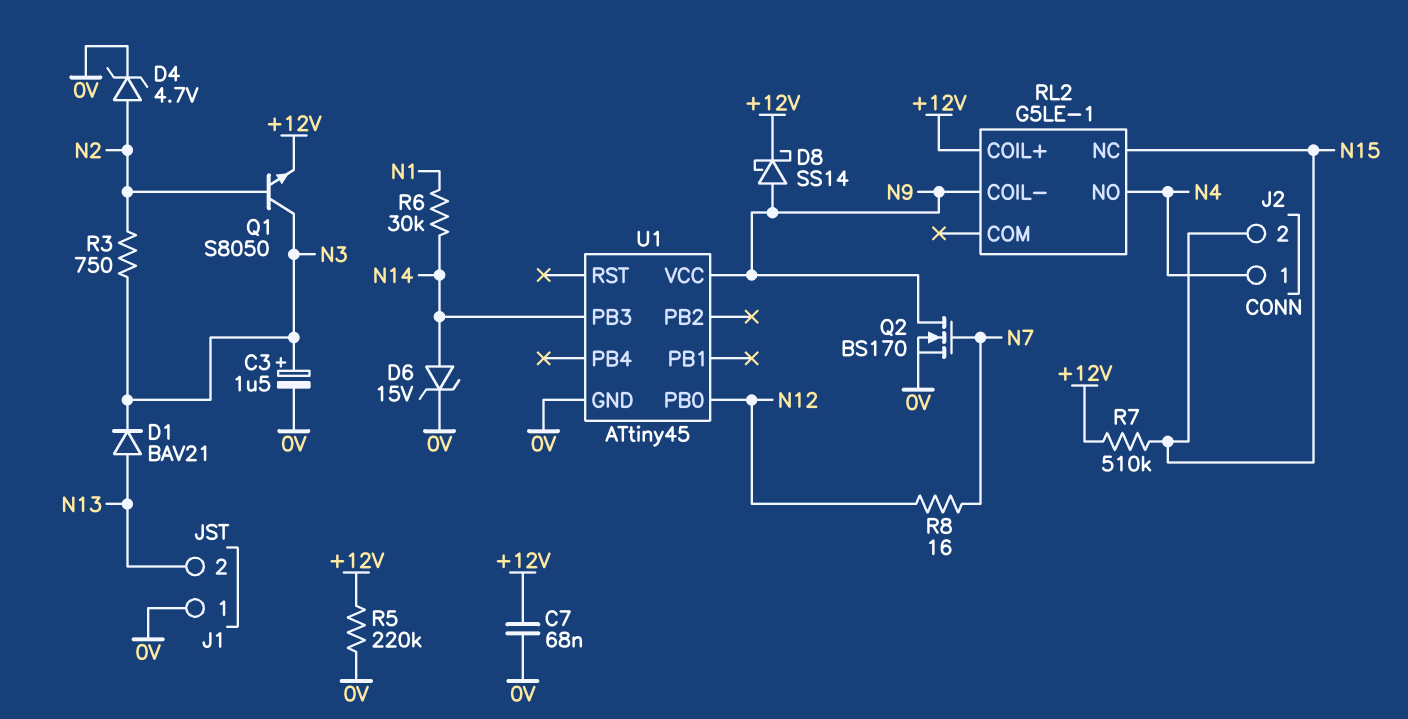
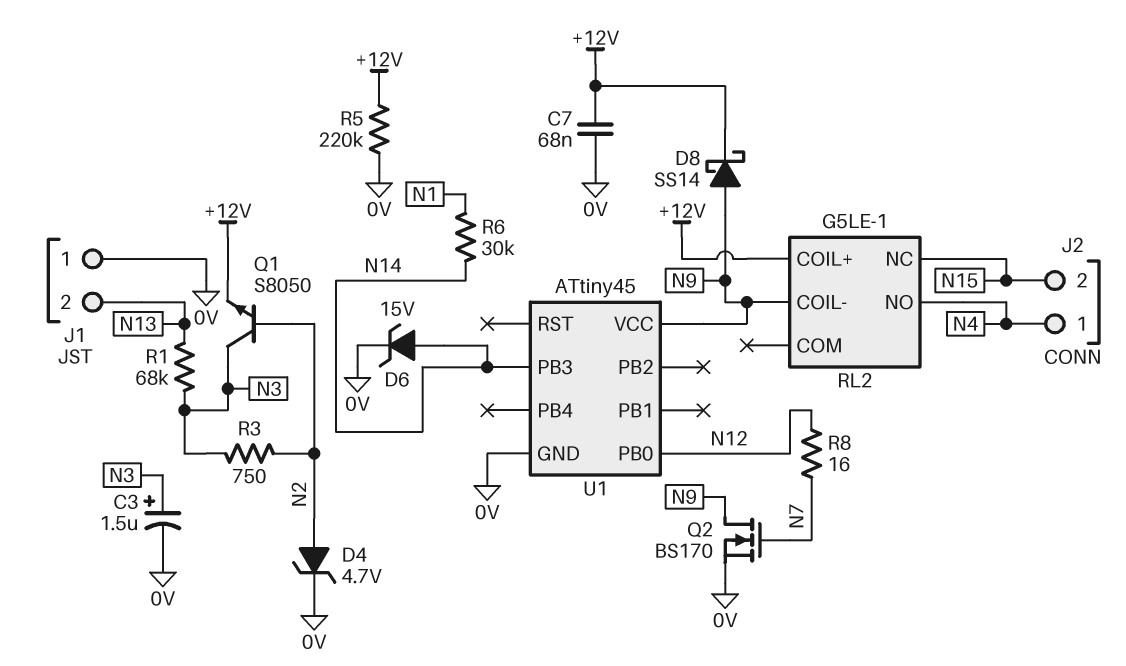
D1: diode BAV21 (A N13, K N3) -> none
R1: none -> 68k (N3, N13)
R7: 510k (+12V, N15) -> none

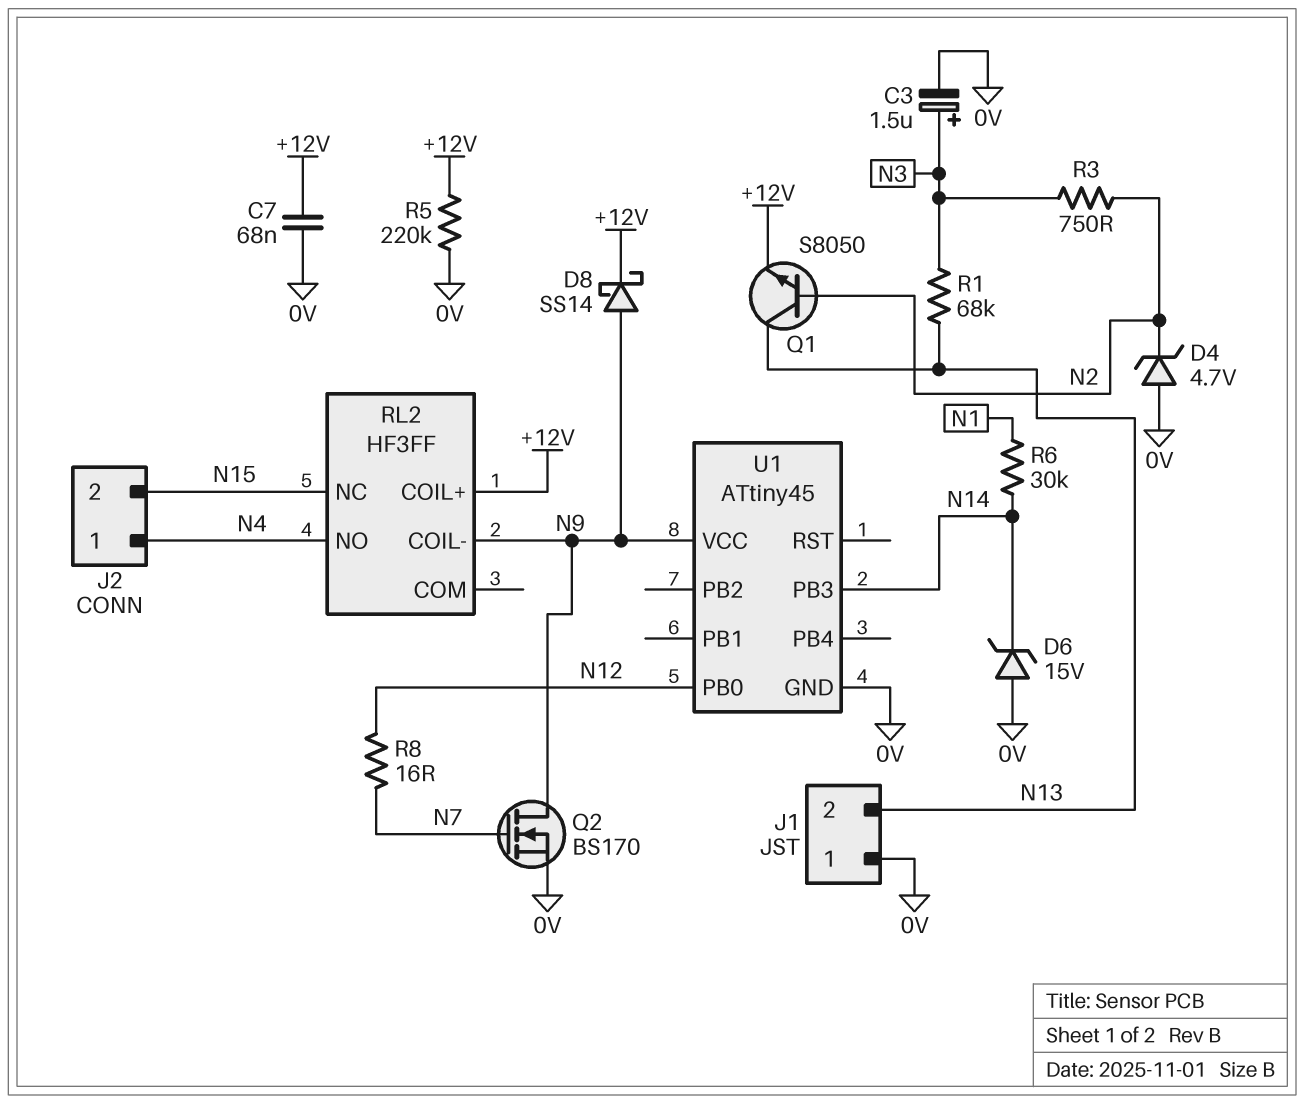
D4: zener 4.7V (A N2, K 0V) -> zener 4.7V (A 0V, K N2)
D6: zener 15V (A N14, K 0V) -> zener 15V (A 0V, K N14)
Q1: NPN S8050 (B N2, C N3, E +12V) -> NPN S8050 (B N2, C N13, E +12V)
RL2: G5LE-1 -> HF3FF

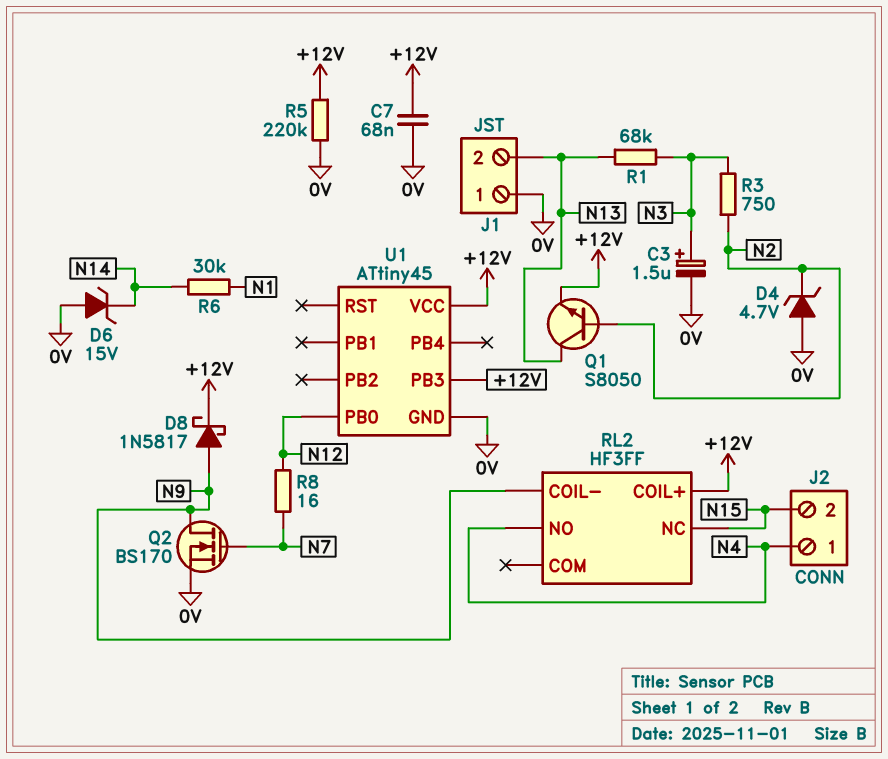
D8: schottky SS14 (A N9, K +12V) -> schottky 1N5817 (A N9, K +12V)
U1 pin PB3: N14 -> +12V
U1 pin VCC: N9 -> +12V

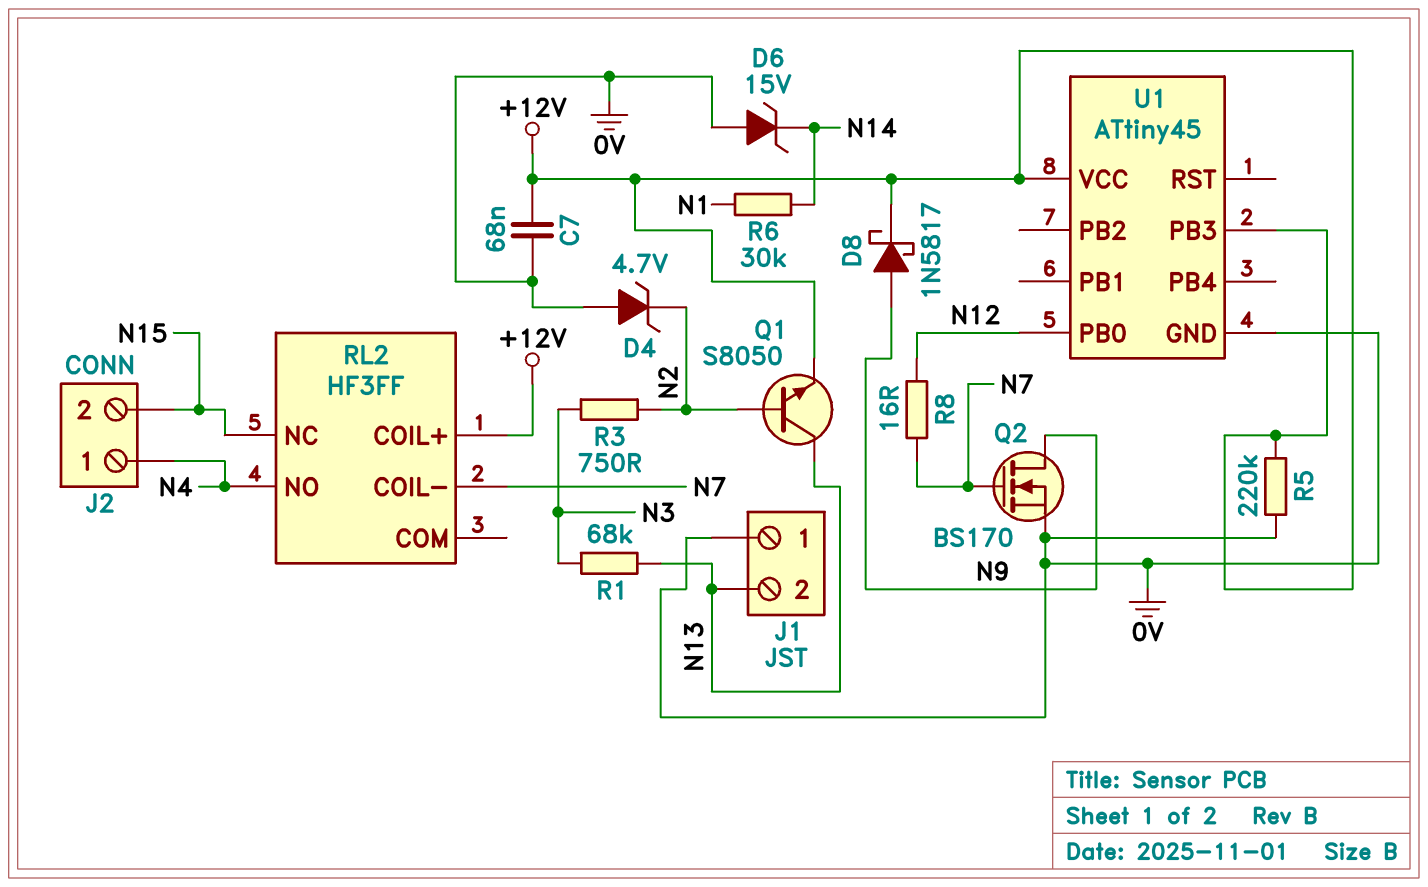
C3: 1.5uF (plus N3, minus 0V) -> none
RL2 pin COIL-: N9 -> N7

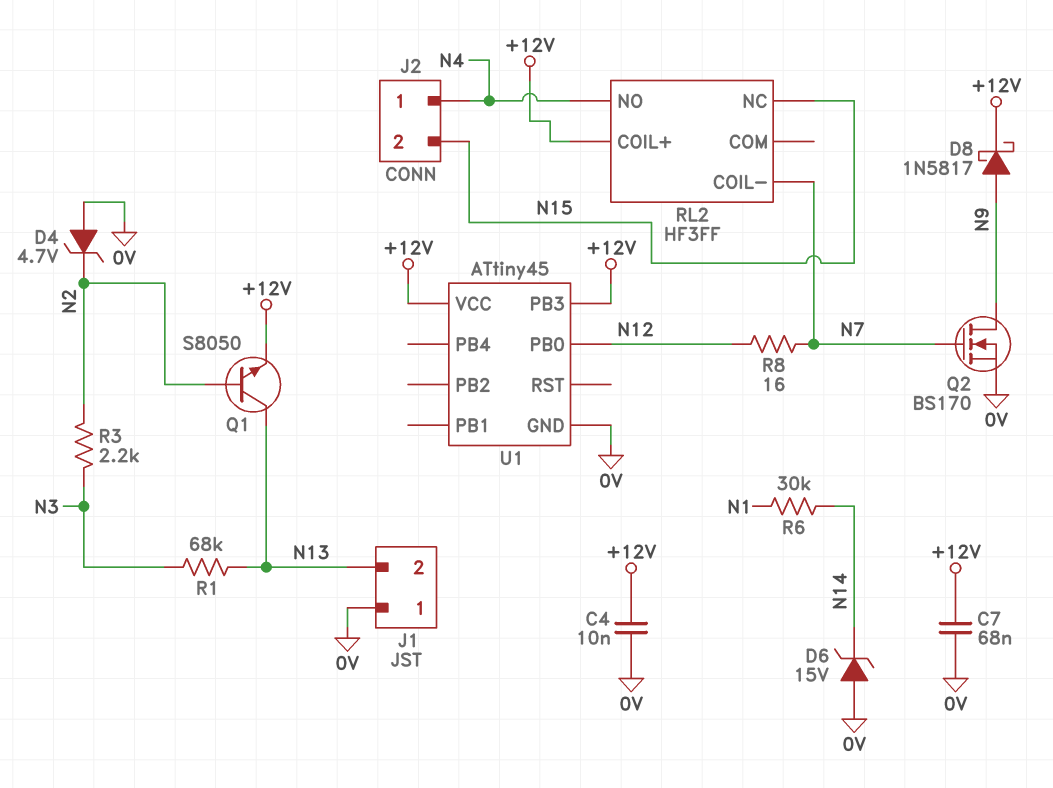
C4: none -> 10nF (+12V, 0V)
R3: 750 (N2, N3) -> 2.2k (N2, N3)
R5: 220k (+12V, 0V) -> none

